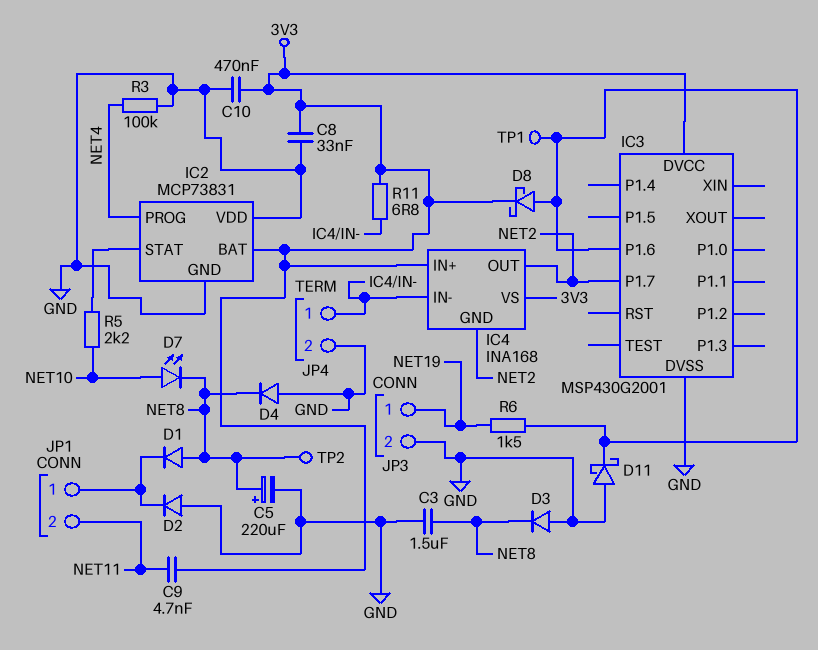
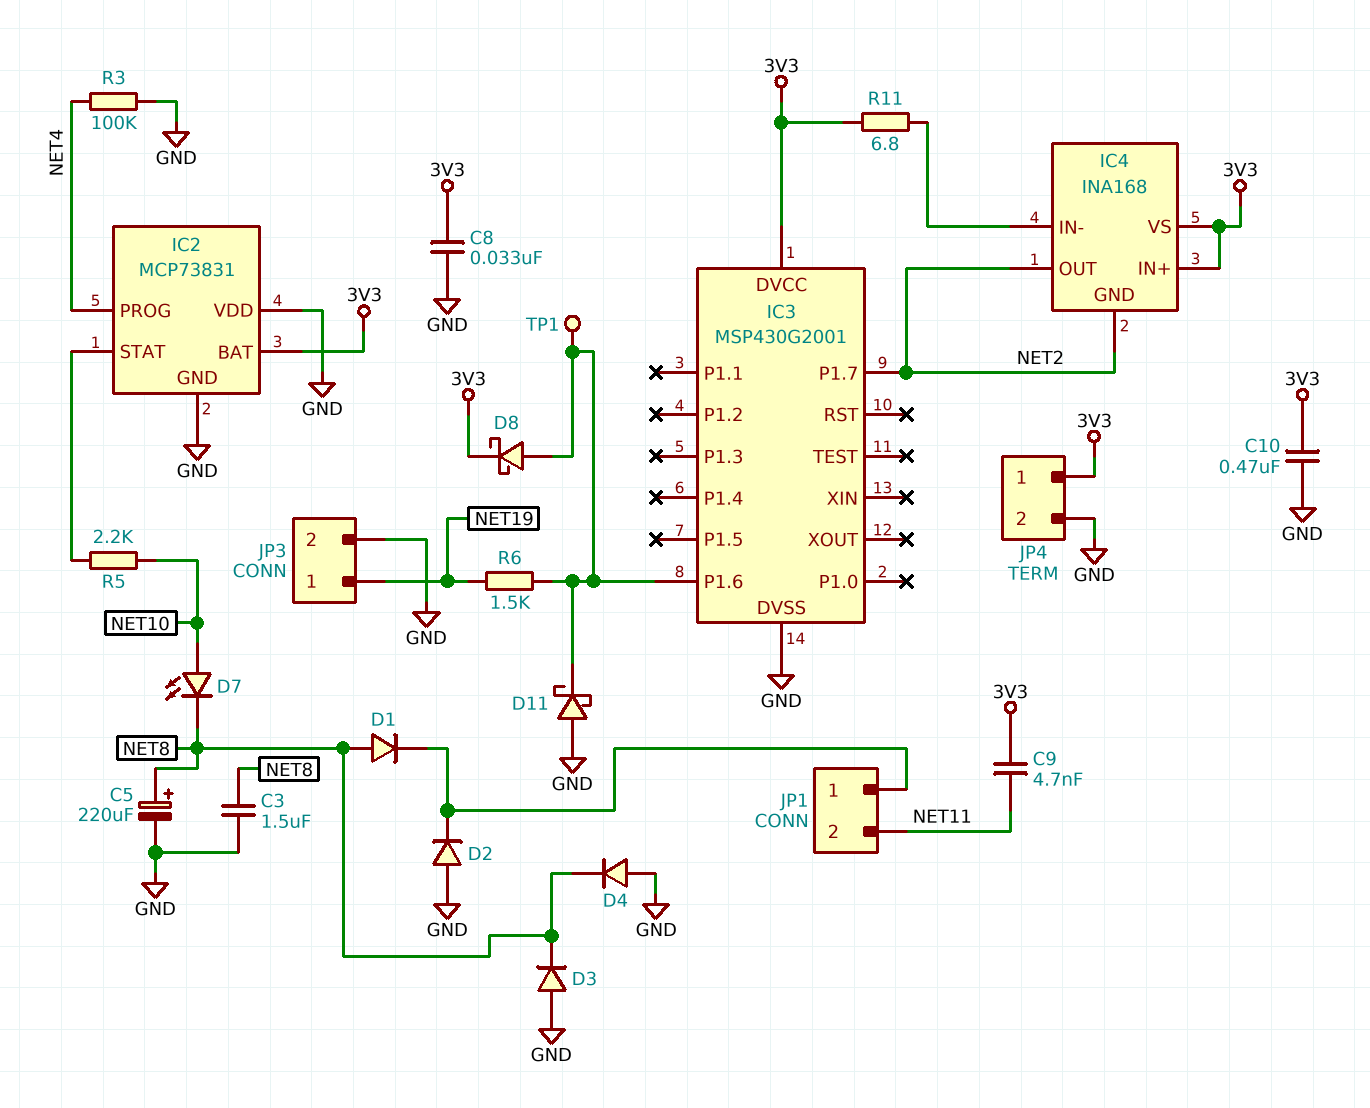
JP4 pin 1: IC4/IN- -> 3V3
TP2: test point (NET8) -> none

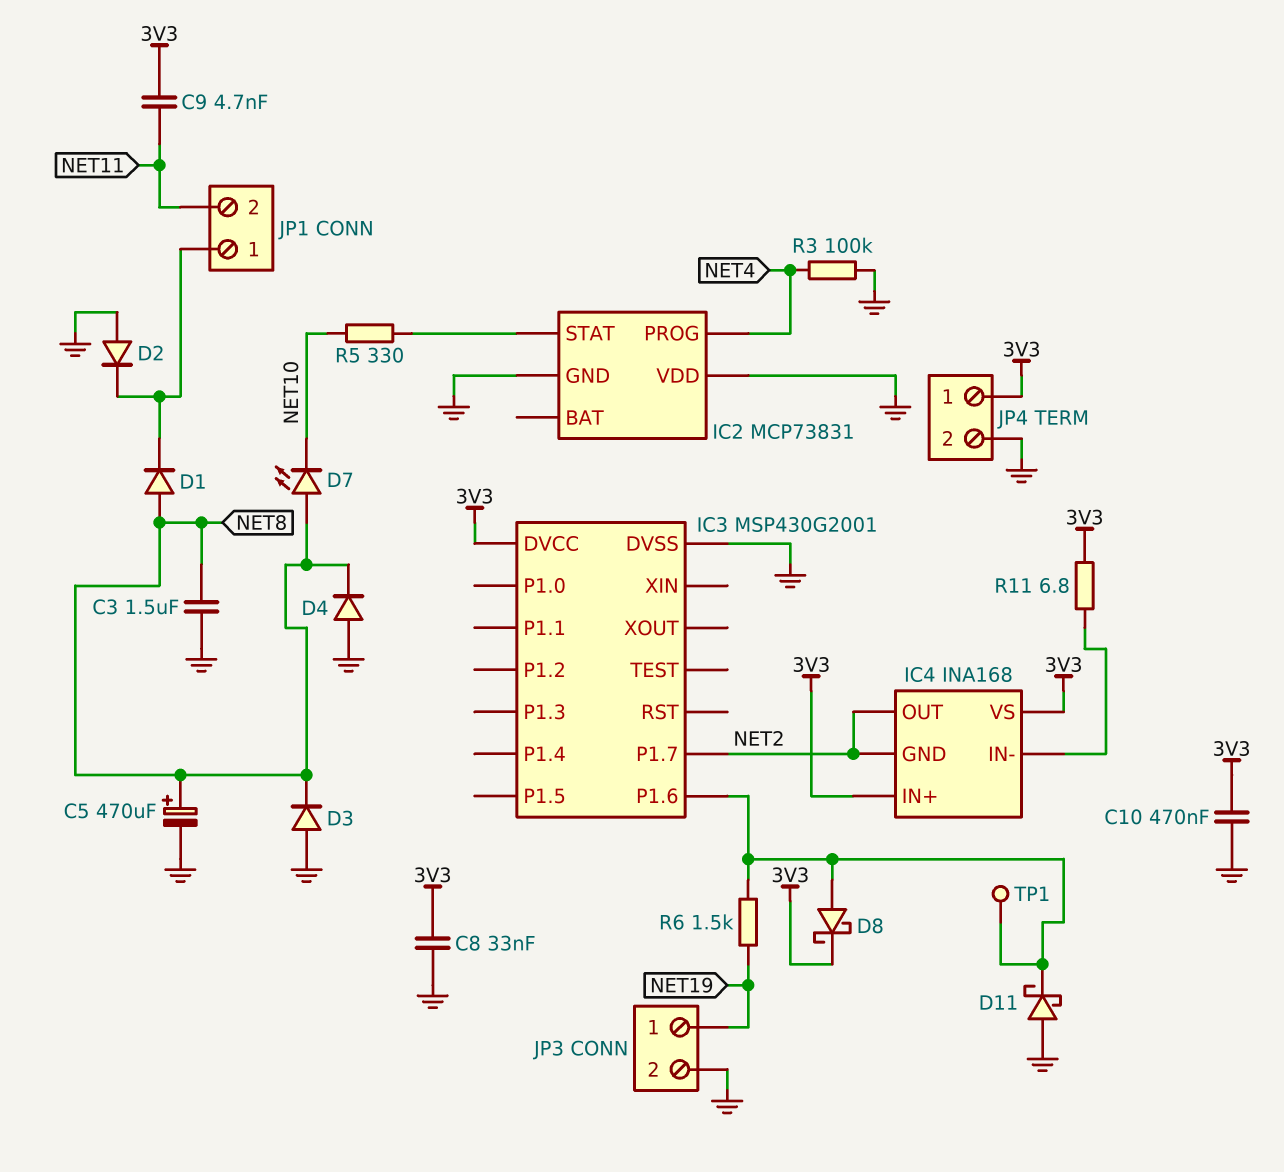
C5: 220uF (plus NET8, minus GND) -> 470uF (plus NET8, minus GND)
D7: LED (A NET10, K NET8) -> LED (A NET8, K NET10)
IC2 pin BAT: 3V3 -> none
R5: 2.2k (IC2/STAT, NET10) -> 330 (IC2/STAT, NET10)

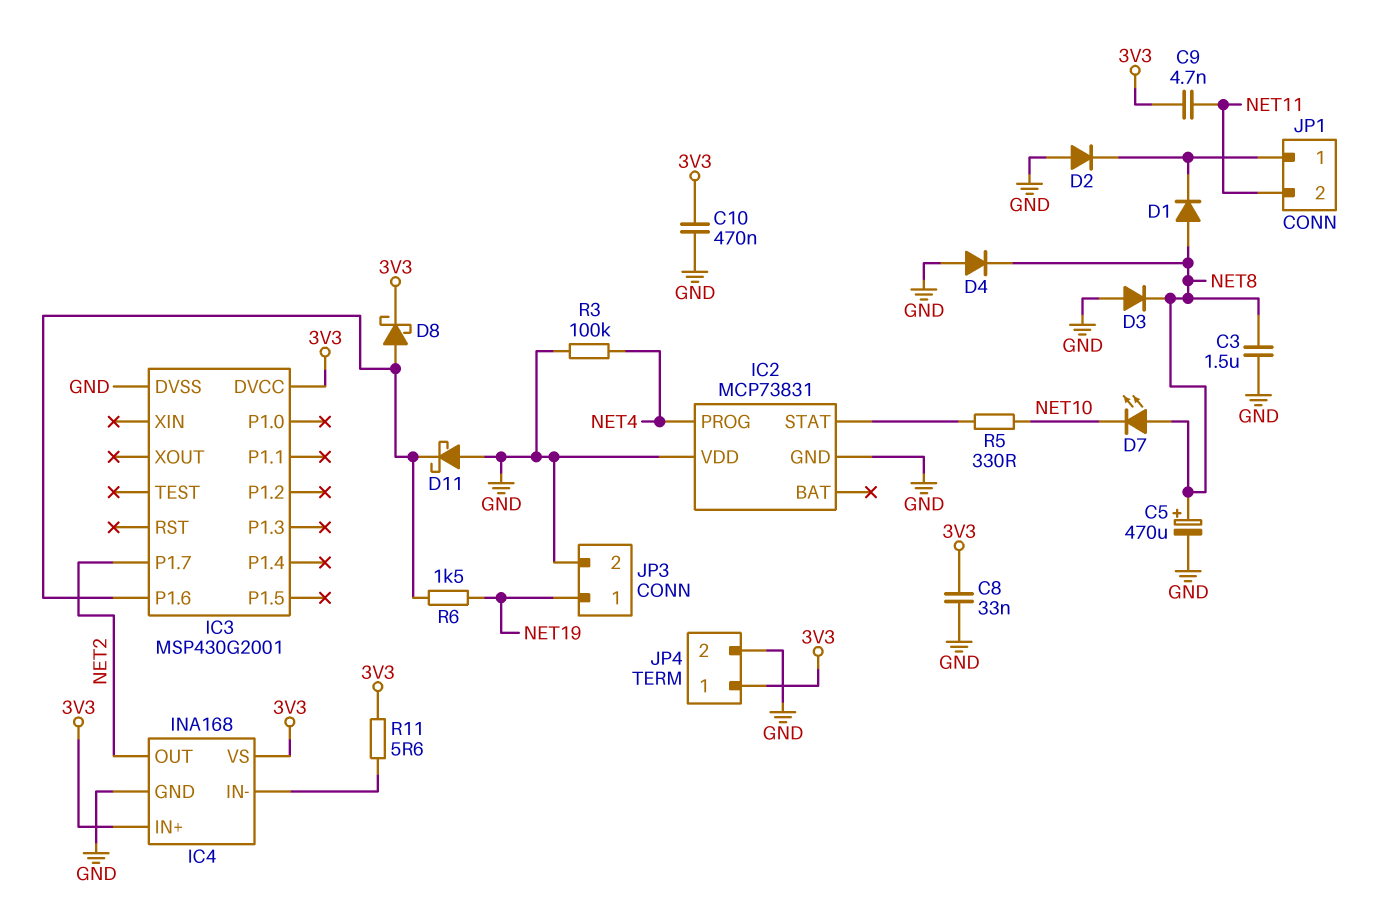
IC4 pin GND: NET2 -> GND
R11: 6.8 (3V3, IC4/IN-) -> 5.6 (3V3, IC4/IN-)
TP1: test point (IC3/P1.6) -> none

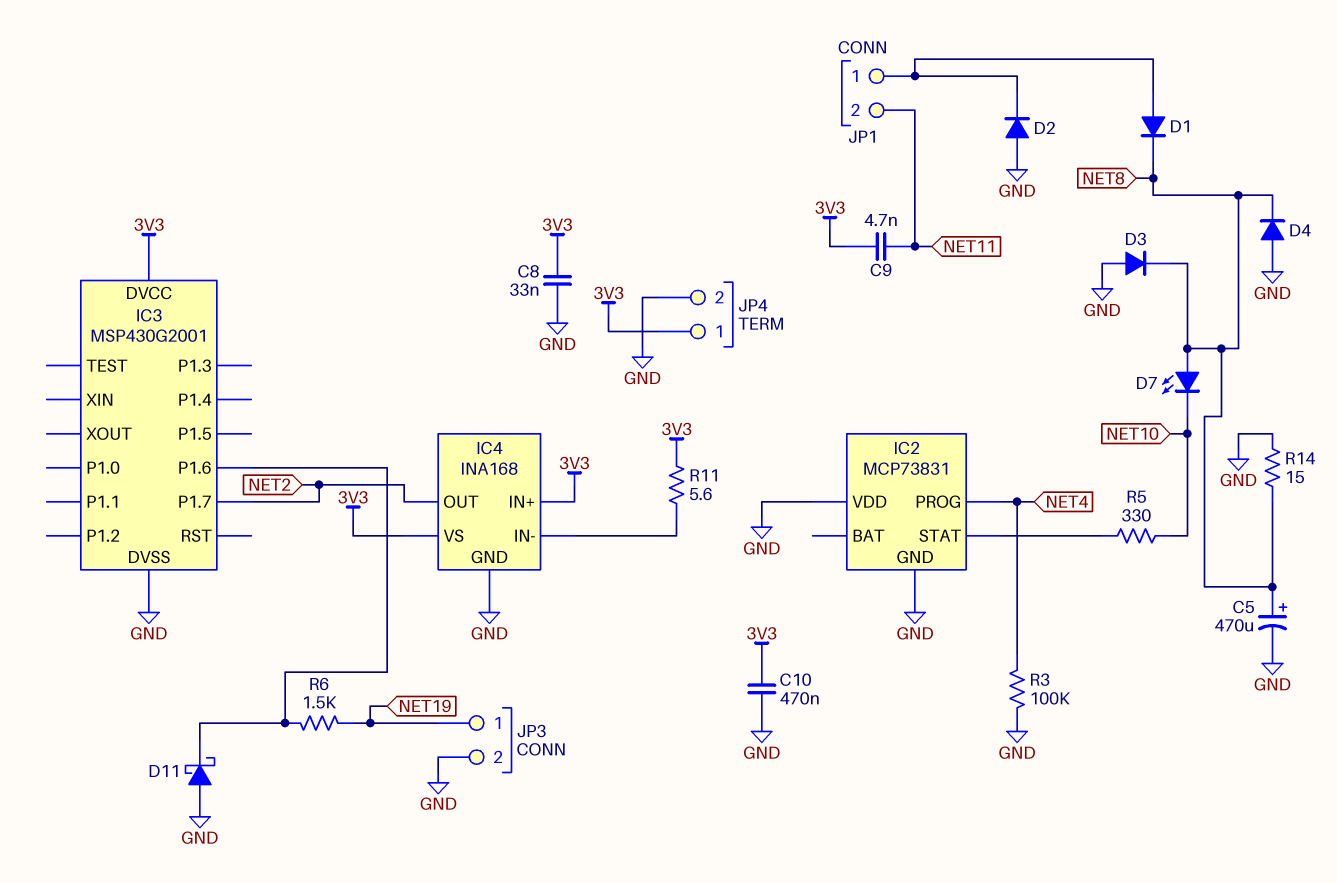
C3: 1.5uF (GND, NET8) -> none
D1: diode (A NET8, K JP1/1) -> diode (A JP1/1, K NET8)
D8: schottky (A IC3/P1.6, K 3V3) -> none
R14: none -> 15 (GND, NET8)

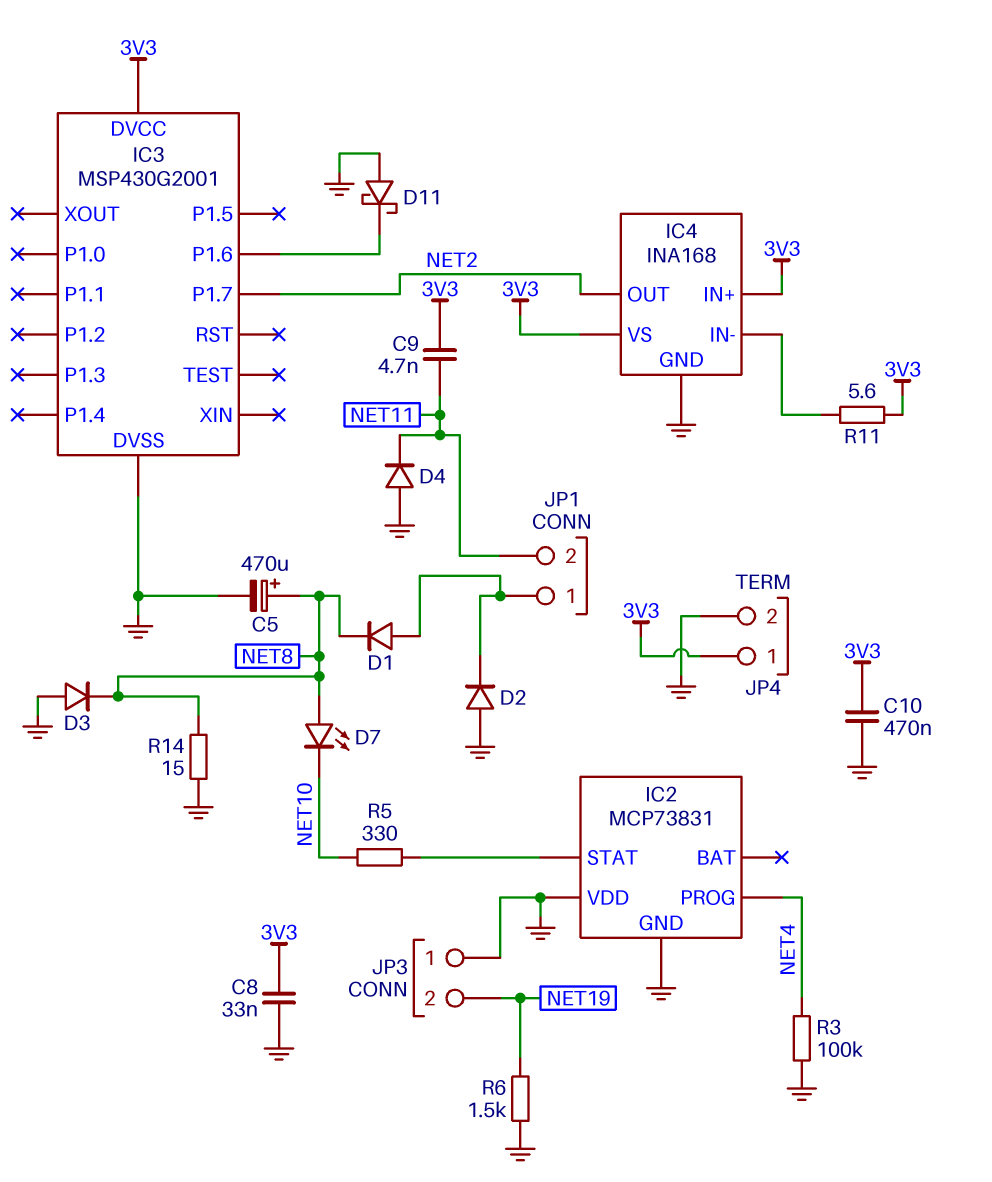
D4: diode (A GND, K NET8) -> diode (A GND, K NET11)
JP3 pin 1: NET19 -> GND
JP3 pin 2: GND -> NET19
R6: 1.5k (IC3/P1.6, NET19) -> 1.5k (GND, NET19)

